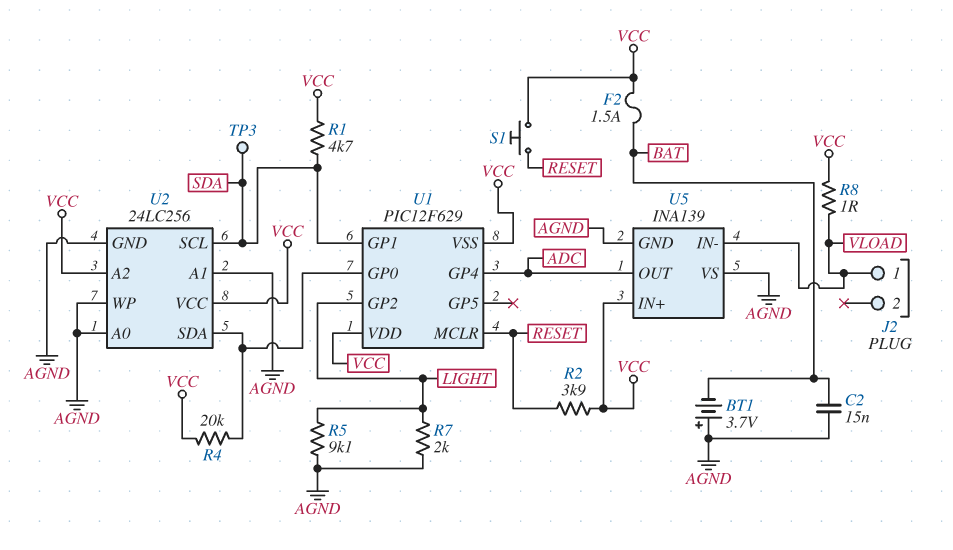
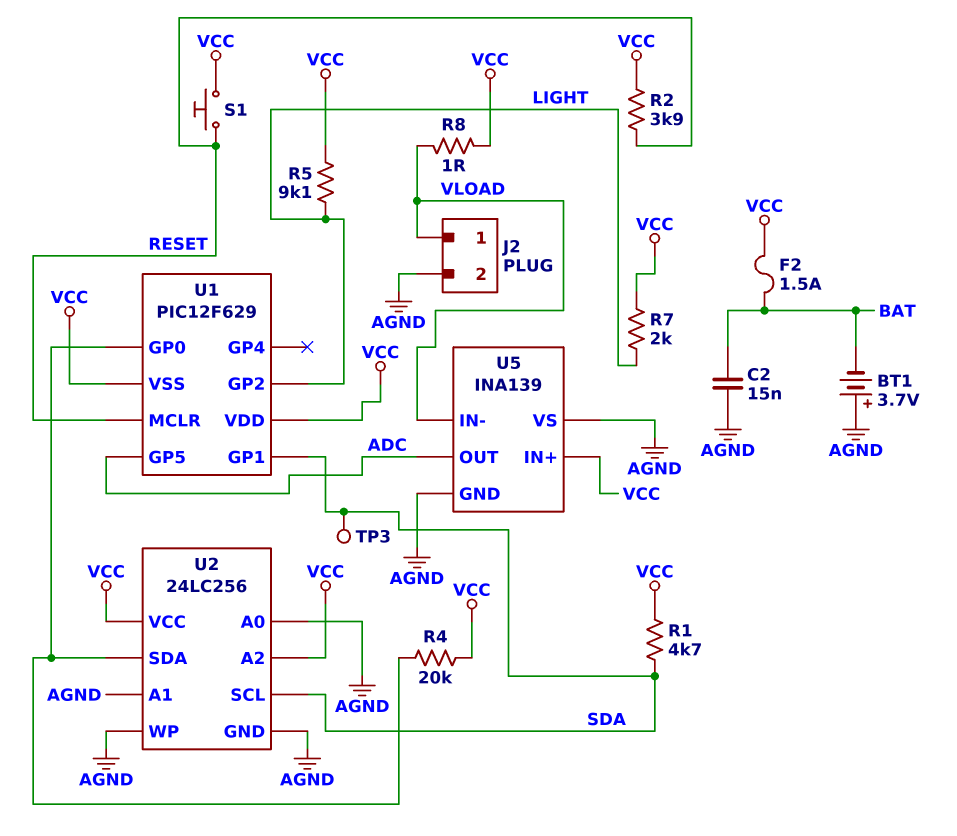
J2 pin 2: none -> AGND
R5: 9.1k (AGND, LIGHT) -> 9.1k (LIGHT, VCC)
R7: 2k (AGND, LIGHT) -> 2k (LIGHT, VCC)
U1 pin GP4: ADC -> none
U1 pin GP5: none -> ADC

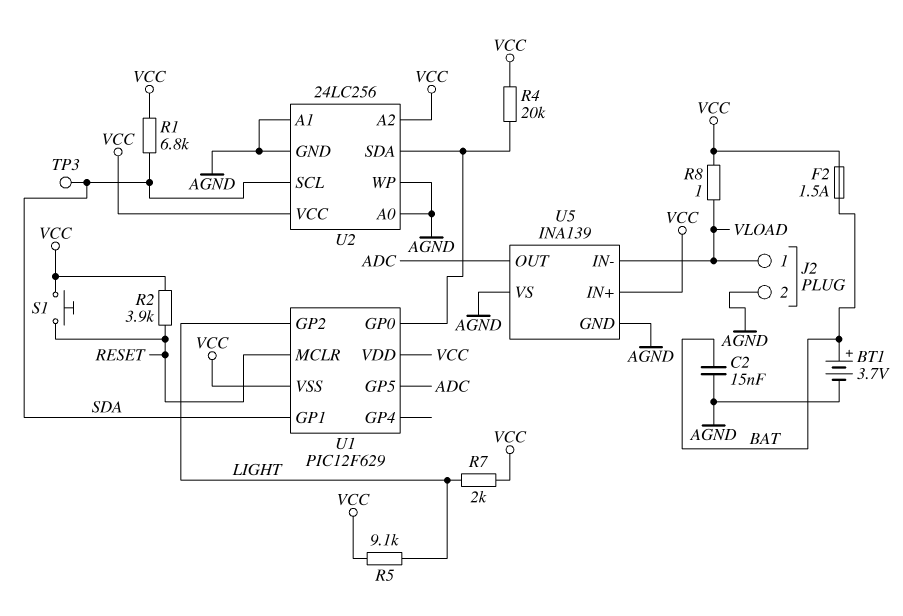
BT1: 3.7V (plus AGND, minus BAT) -> 3.7V (plus BAT, minus AGND)
R1: 4.7k (SDA, VCC) -> 6.8k (SDA, VCC)

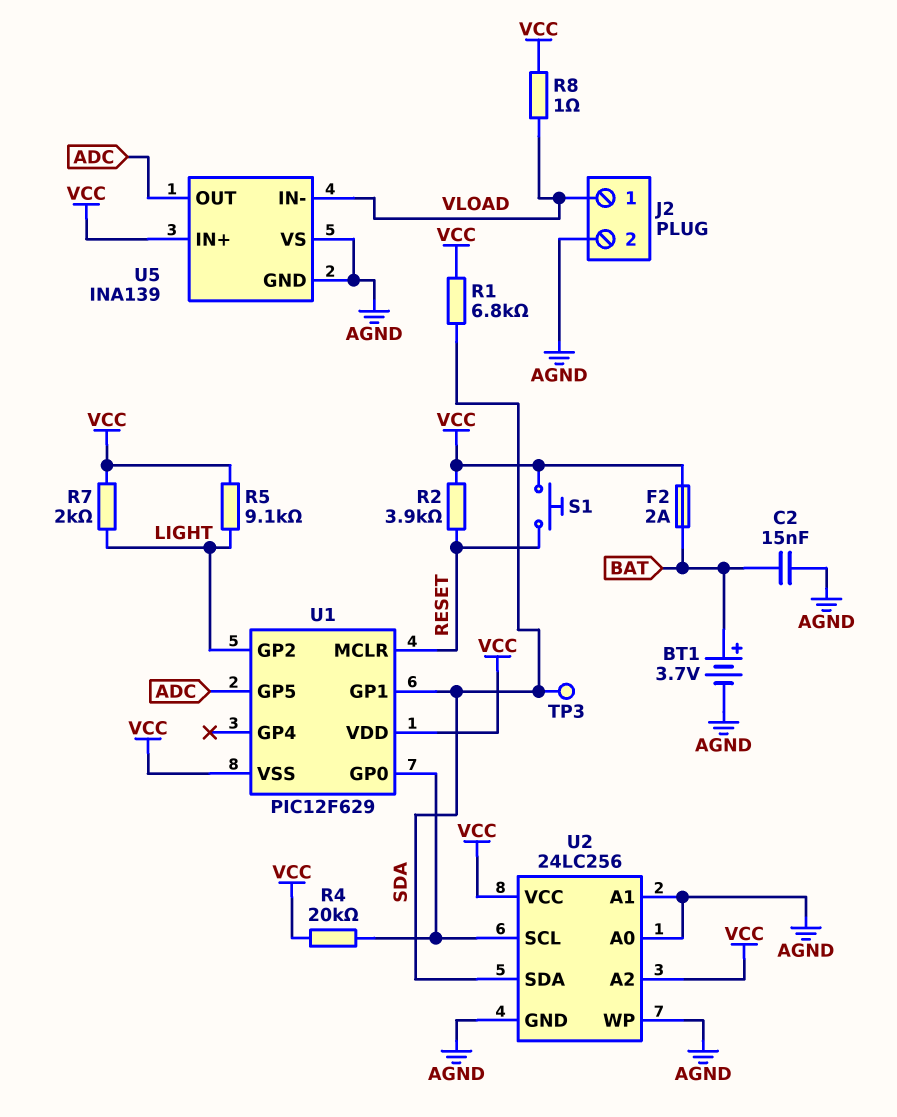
F2: 1.5A (BAT, VCC) -> 2A (BAT, VCC)
U2 pin SCL: SDA -> U1/GP0
U2 pin SDA: U1/GP0 -> SDA

